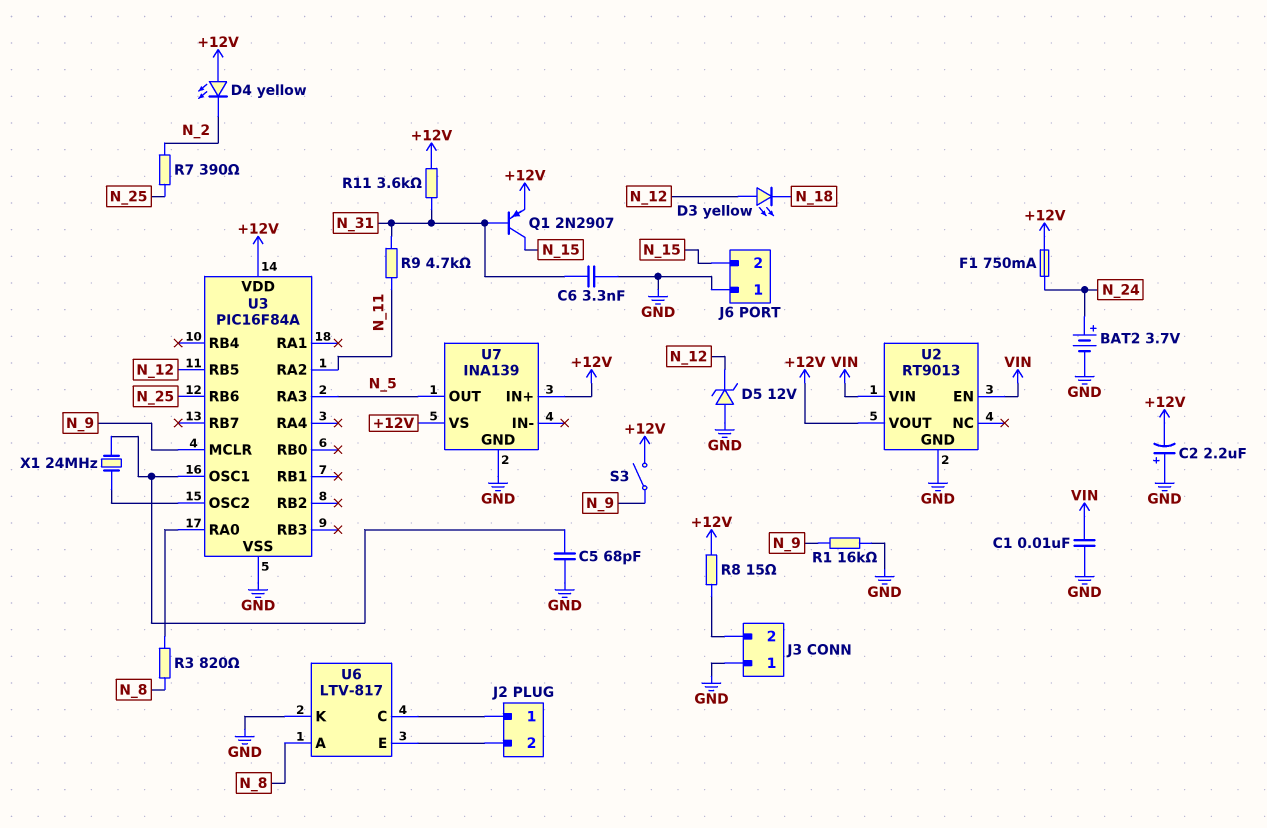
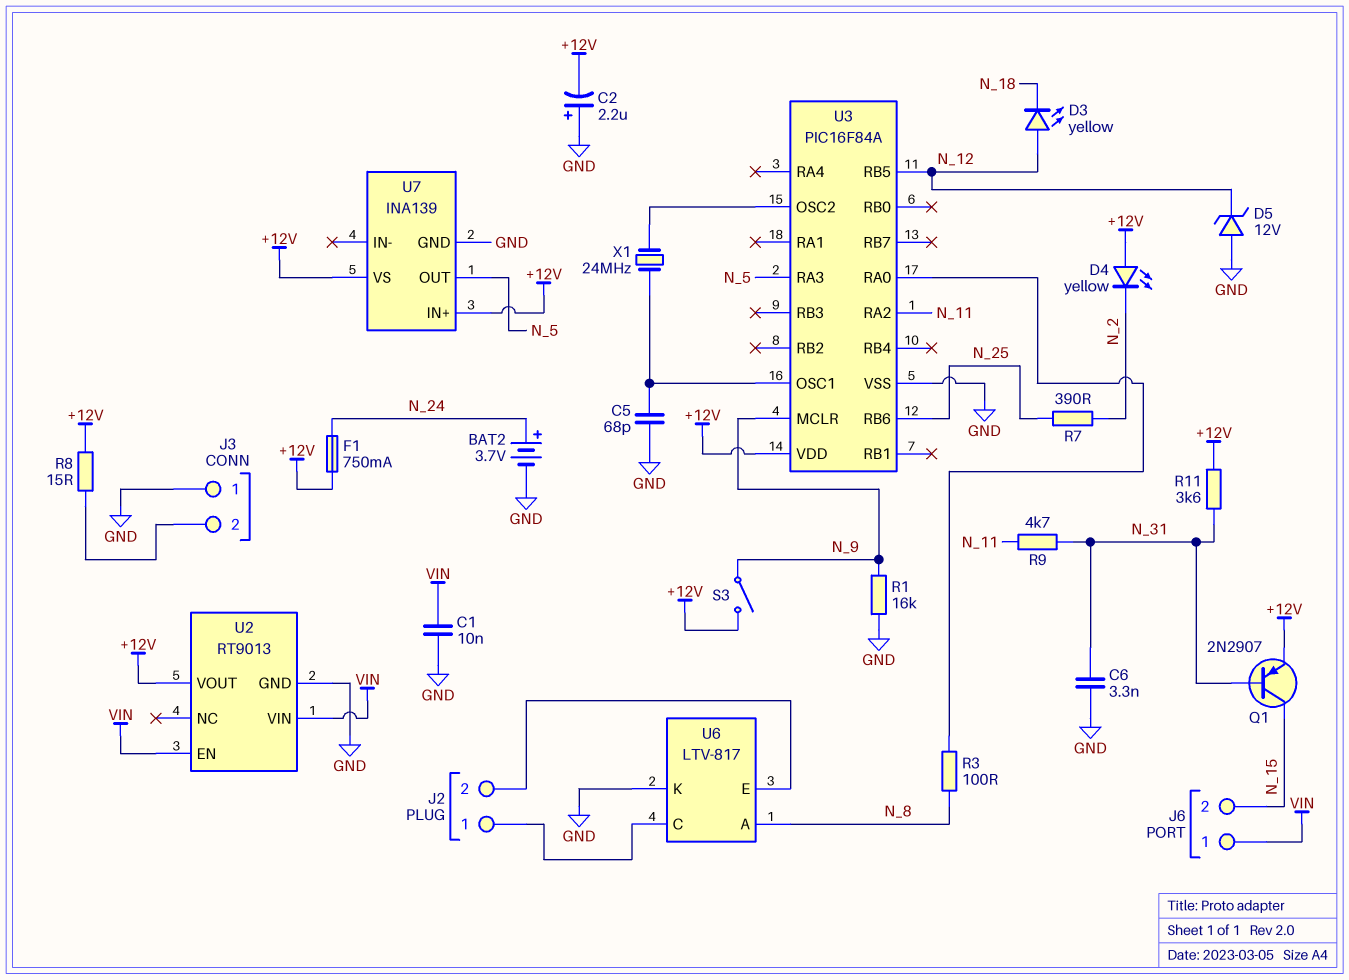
J6 pin 1: GND -> VIN
R3: 820 (N_8, U3/RA0) -> 100 (N_8, U3/RA0)

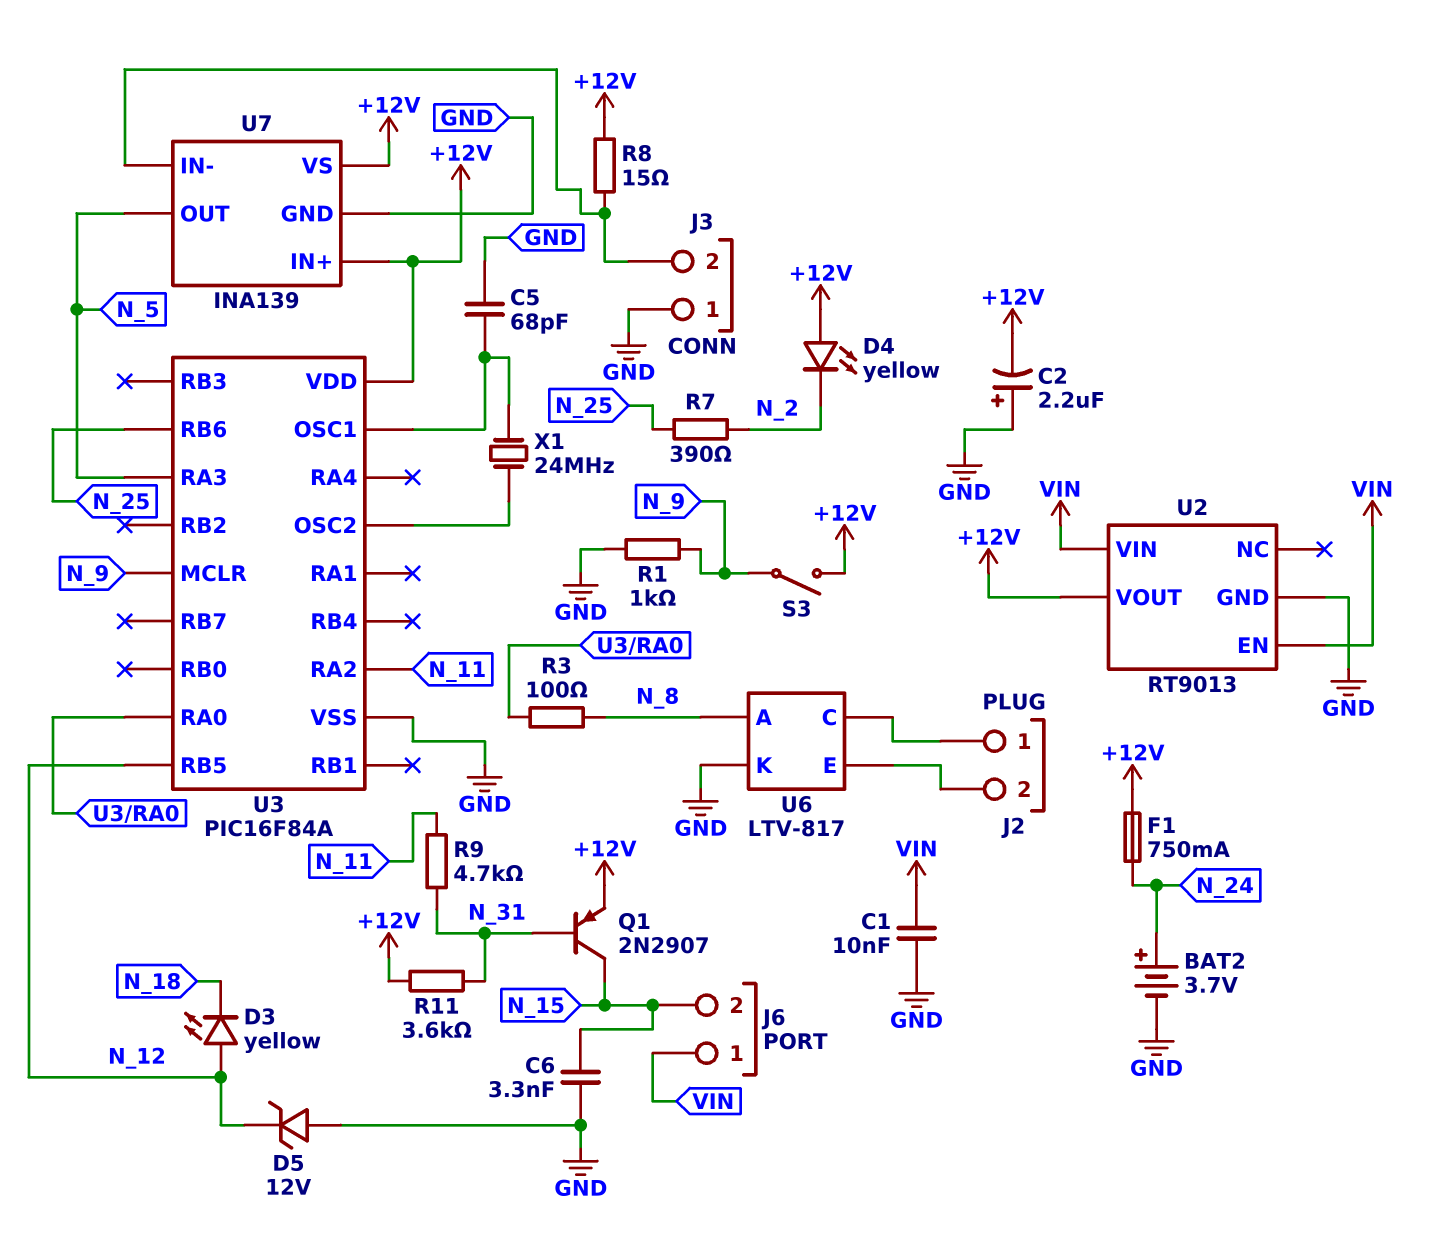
C6: 3.3nF (GND, N_31) -> 3.3nF (GND, N_15)
R1: 16k (GND, N_9) -> 1k (GND, N_9)
U7 pin IN-: none -> J3/2

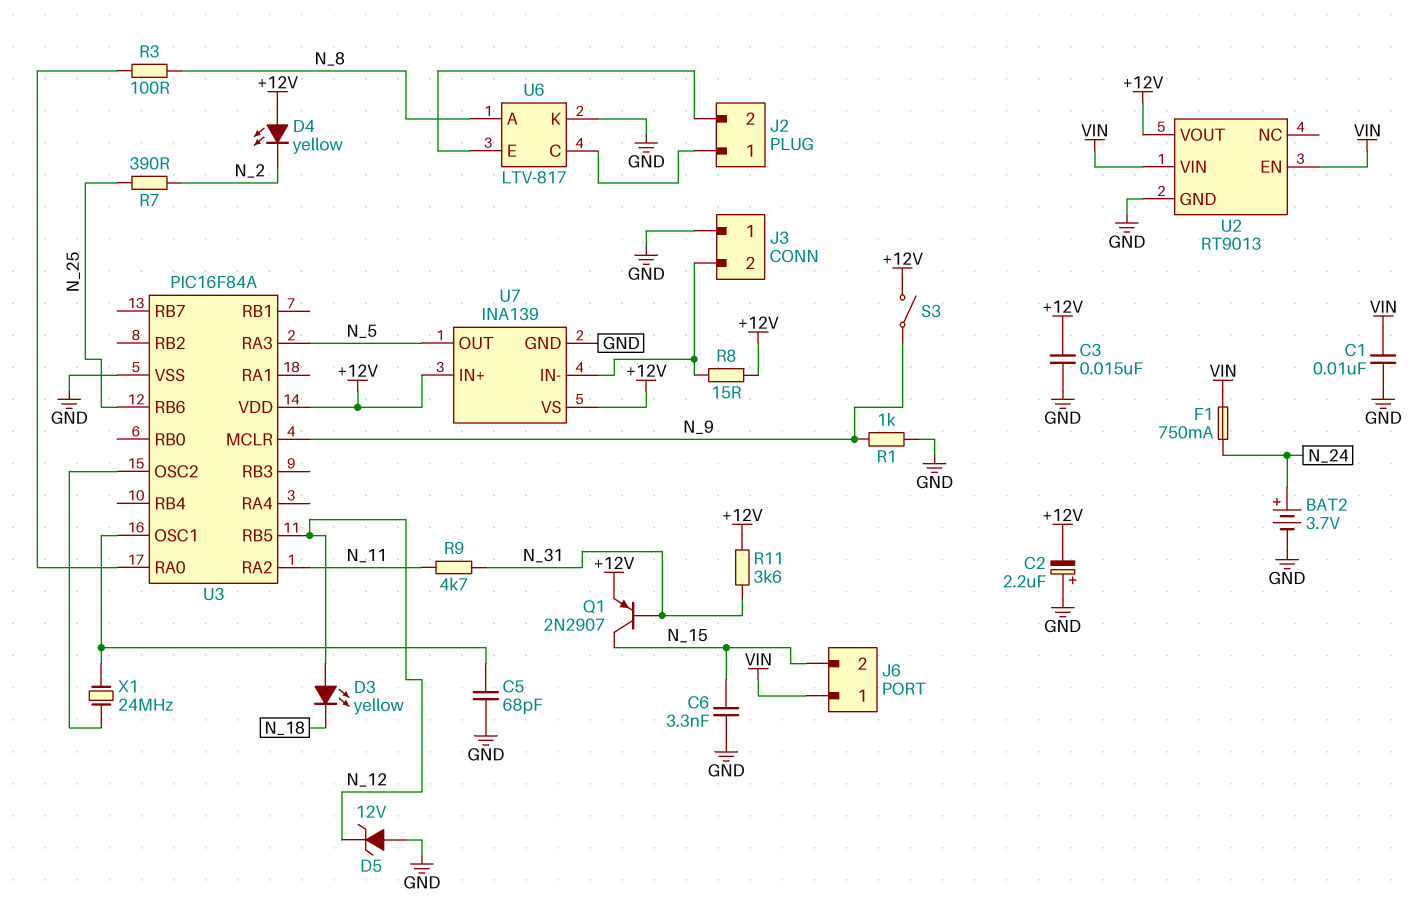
C3: none -> 15nF (+12V, GND)
F1: 750mA (+12V, N_24) -> 750mA (N_24, VIN)

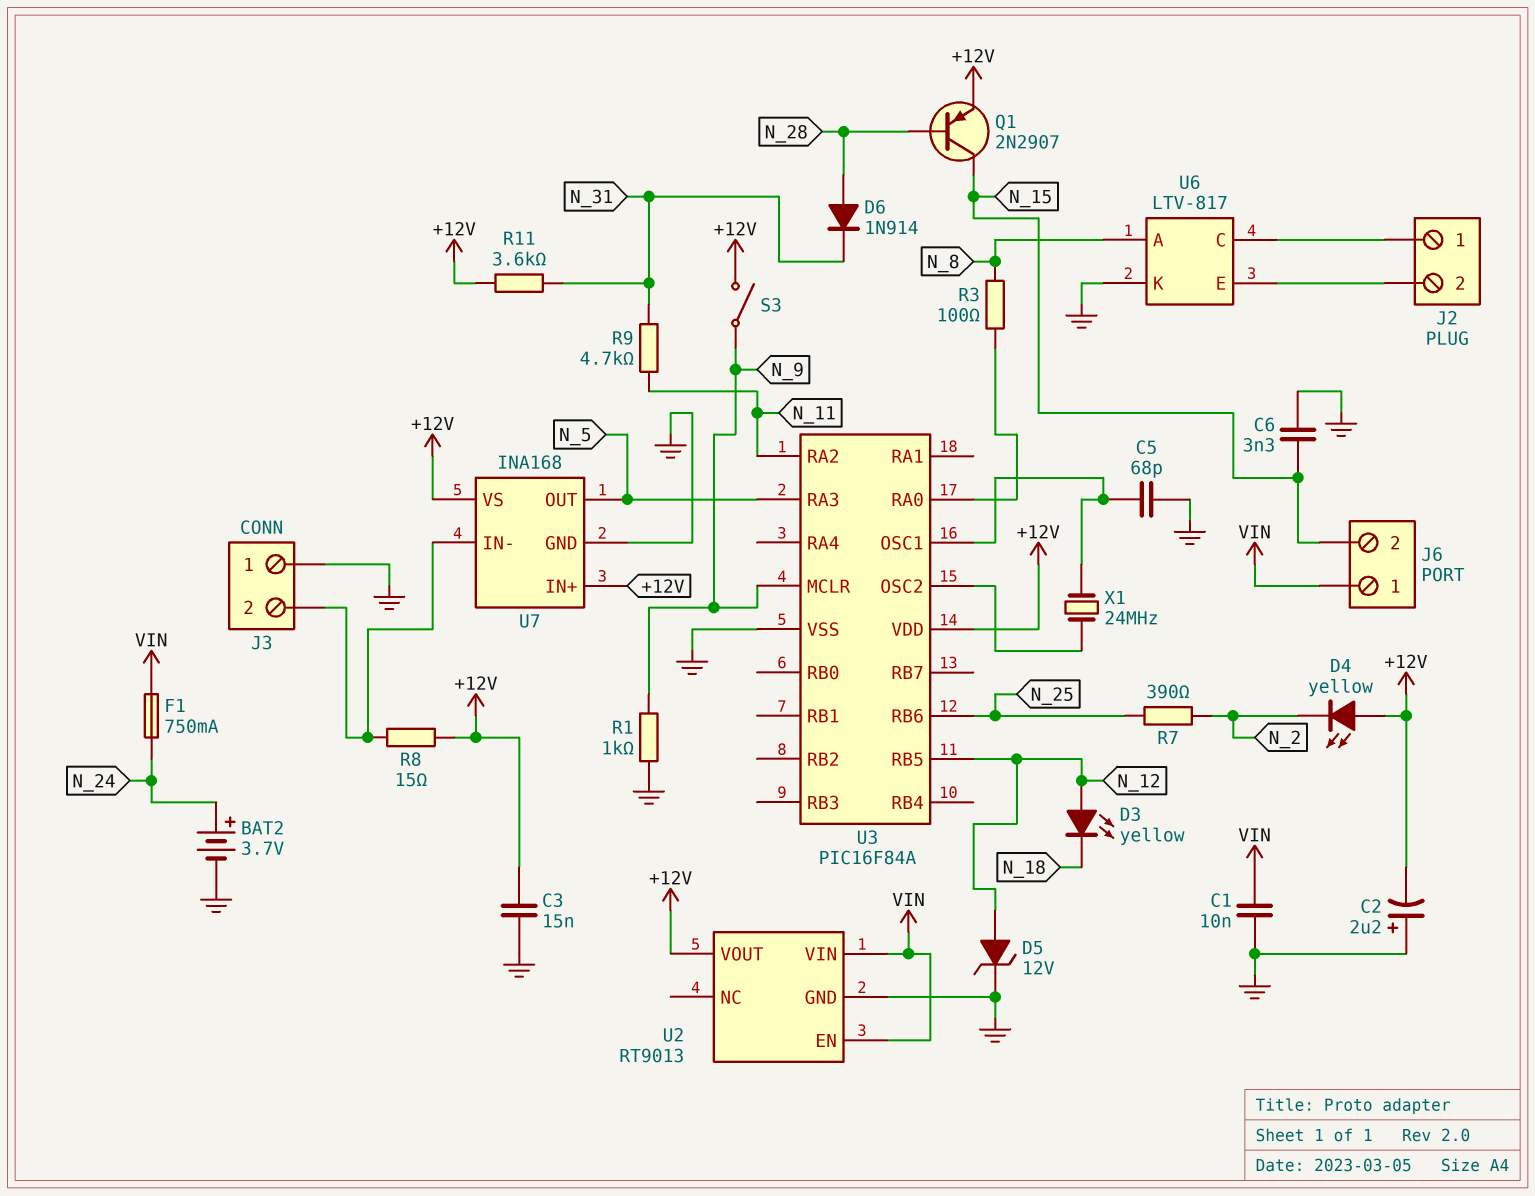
D5: zener 12V (A GND, K N_12) -> zener 12V (A N_12, K GND)
D6: none -> diode 1N914 (A N_28, K N_31)
Q1: PNP 2N2907 (B N_31, C N_15, E +12V) -> PNP 2N2907 (B N_28, C N_15, E +12V)
U7: INA139 -> INA168

